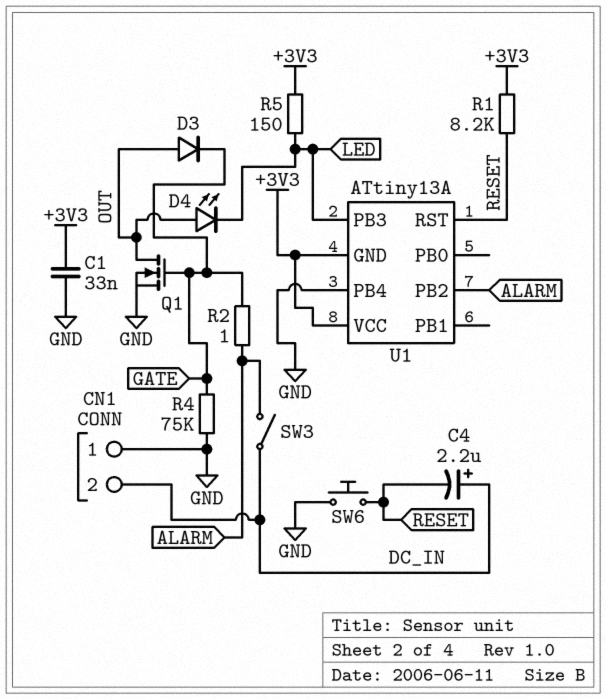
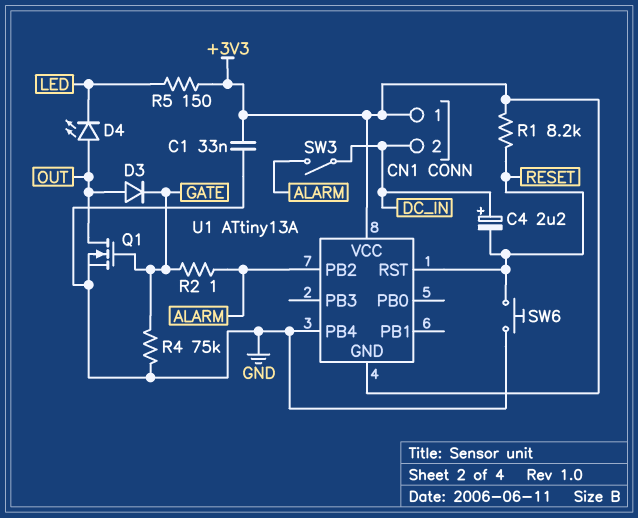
CN1 pin 1: GND -> +3V3
U1 pin PB3: LED -> none

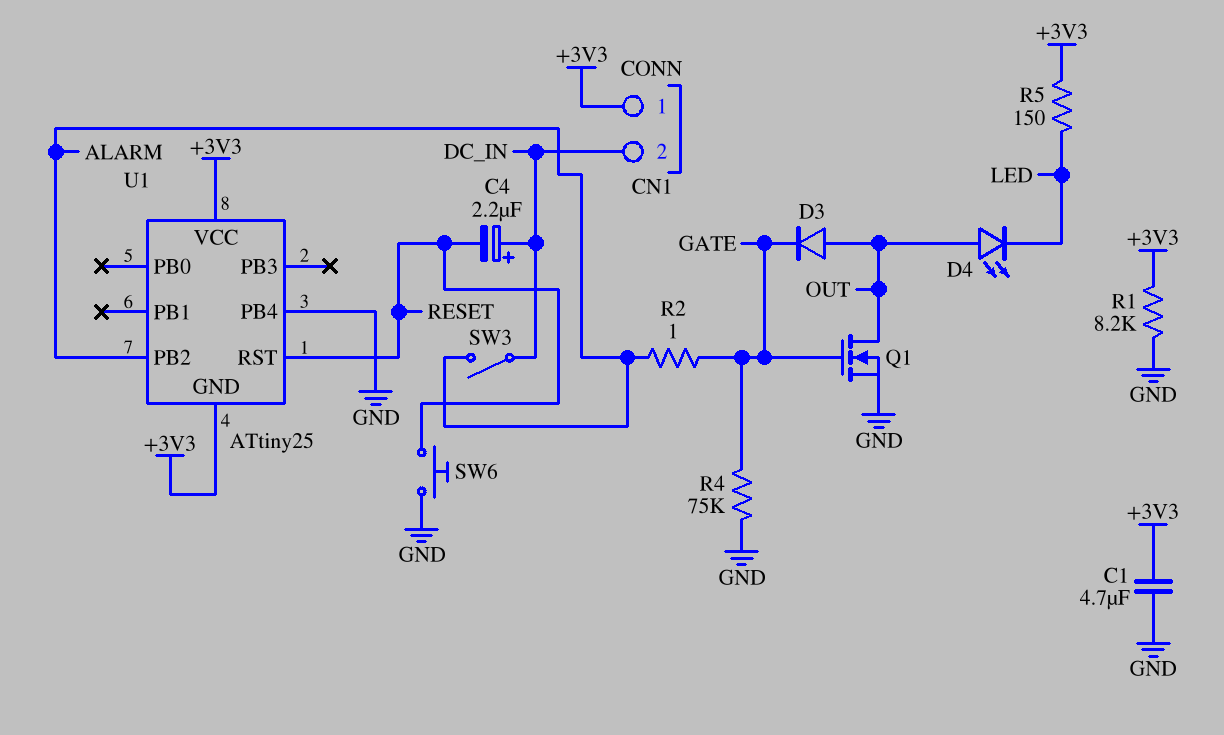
C1: 33nF (+3V3, GND) -> 4.7uF (+3V3, GND)
R1: 8.2k (+3V3, RESET) -> 8.2k (+3V3, GND)
U1: ATtiny13A -> ATtiny25

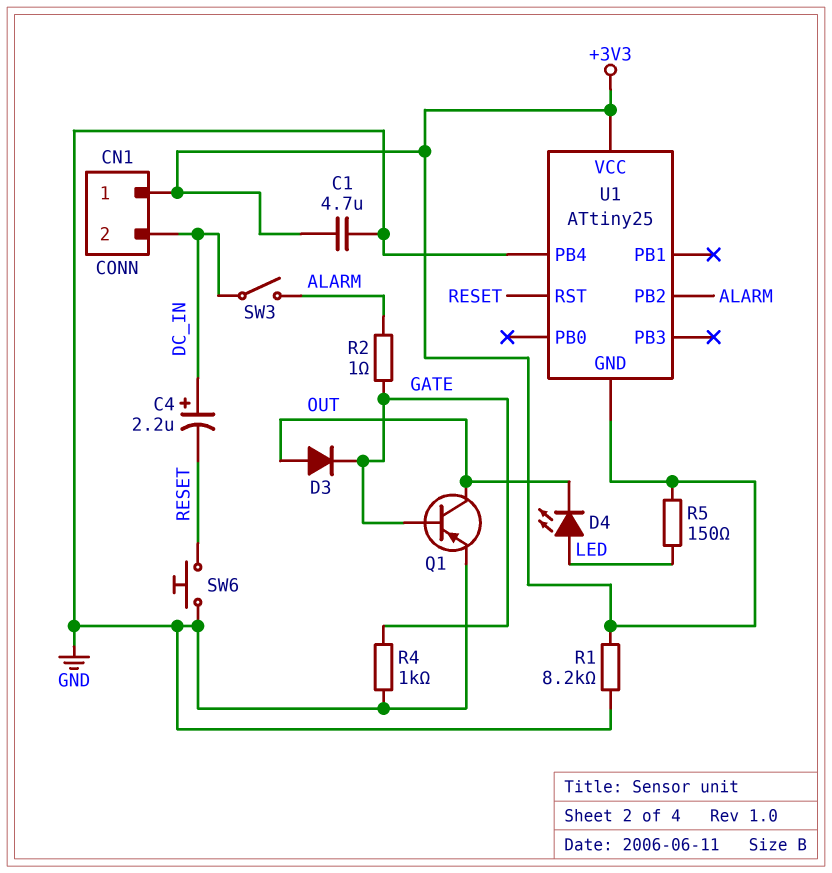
D4: LED (A OUT, K LED) -> LED (A LED, K OUT)
Q1: NMOS (G GATE, D OUT, S GND) -> PNP (B GATE, C OUT, E GND)
R4: 75k (GATE, GND) -> 1k (GATE, GND)

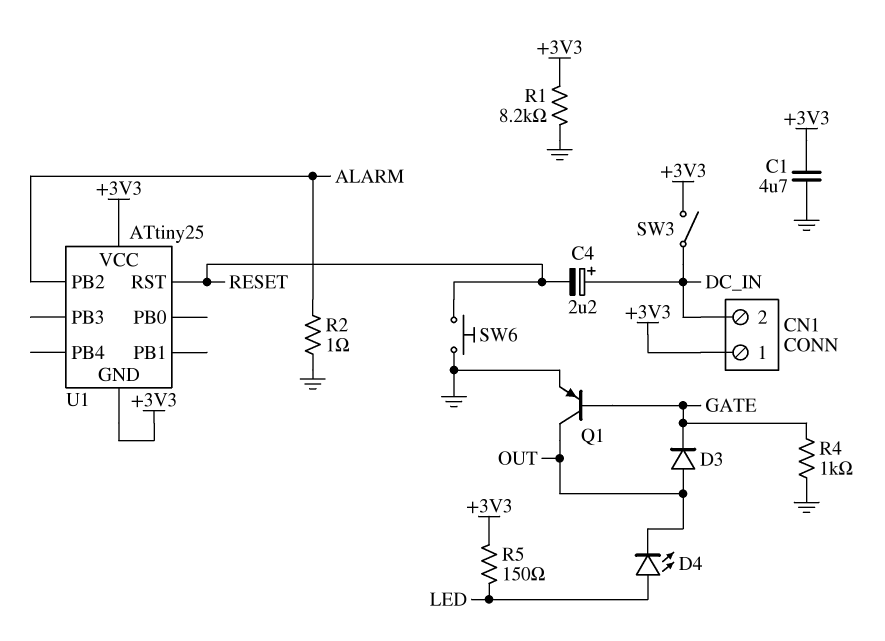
R2: 1 (ALARM, GATE) -> 1 (ALARM, GND)
SW3: switch (ALARM, DC_IN) -> switch (+3V3, DC_IN)
U1 pin PB4: GND -> none

